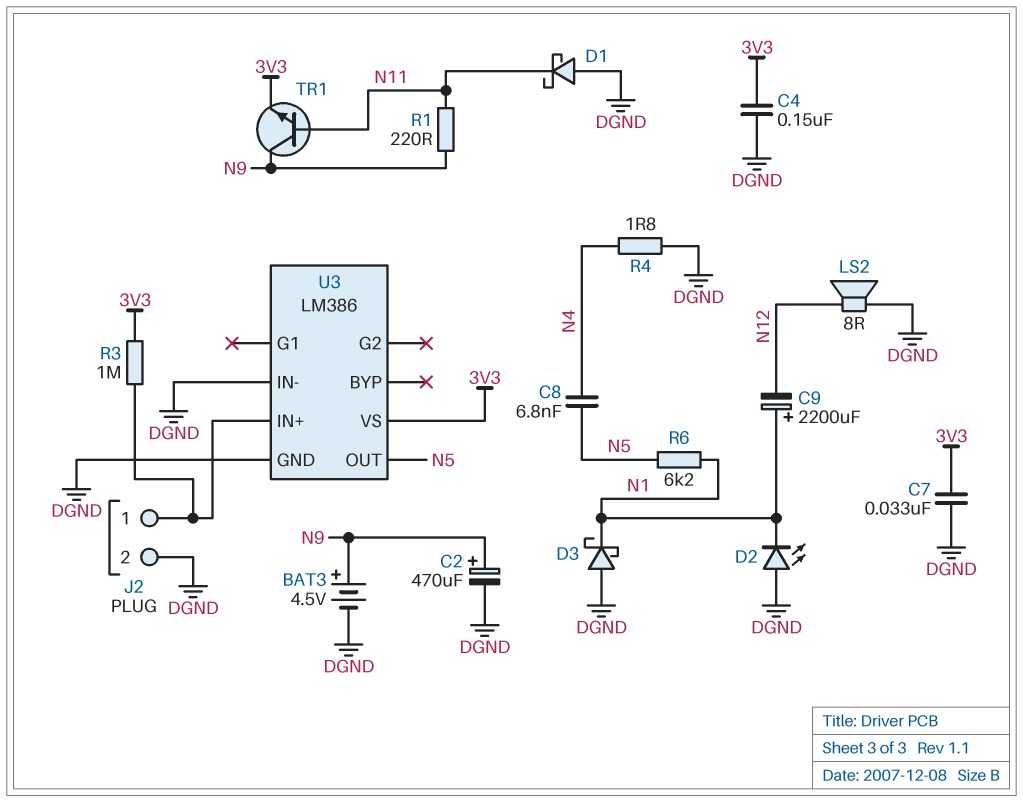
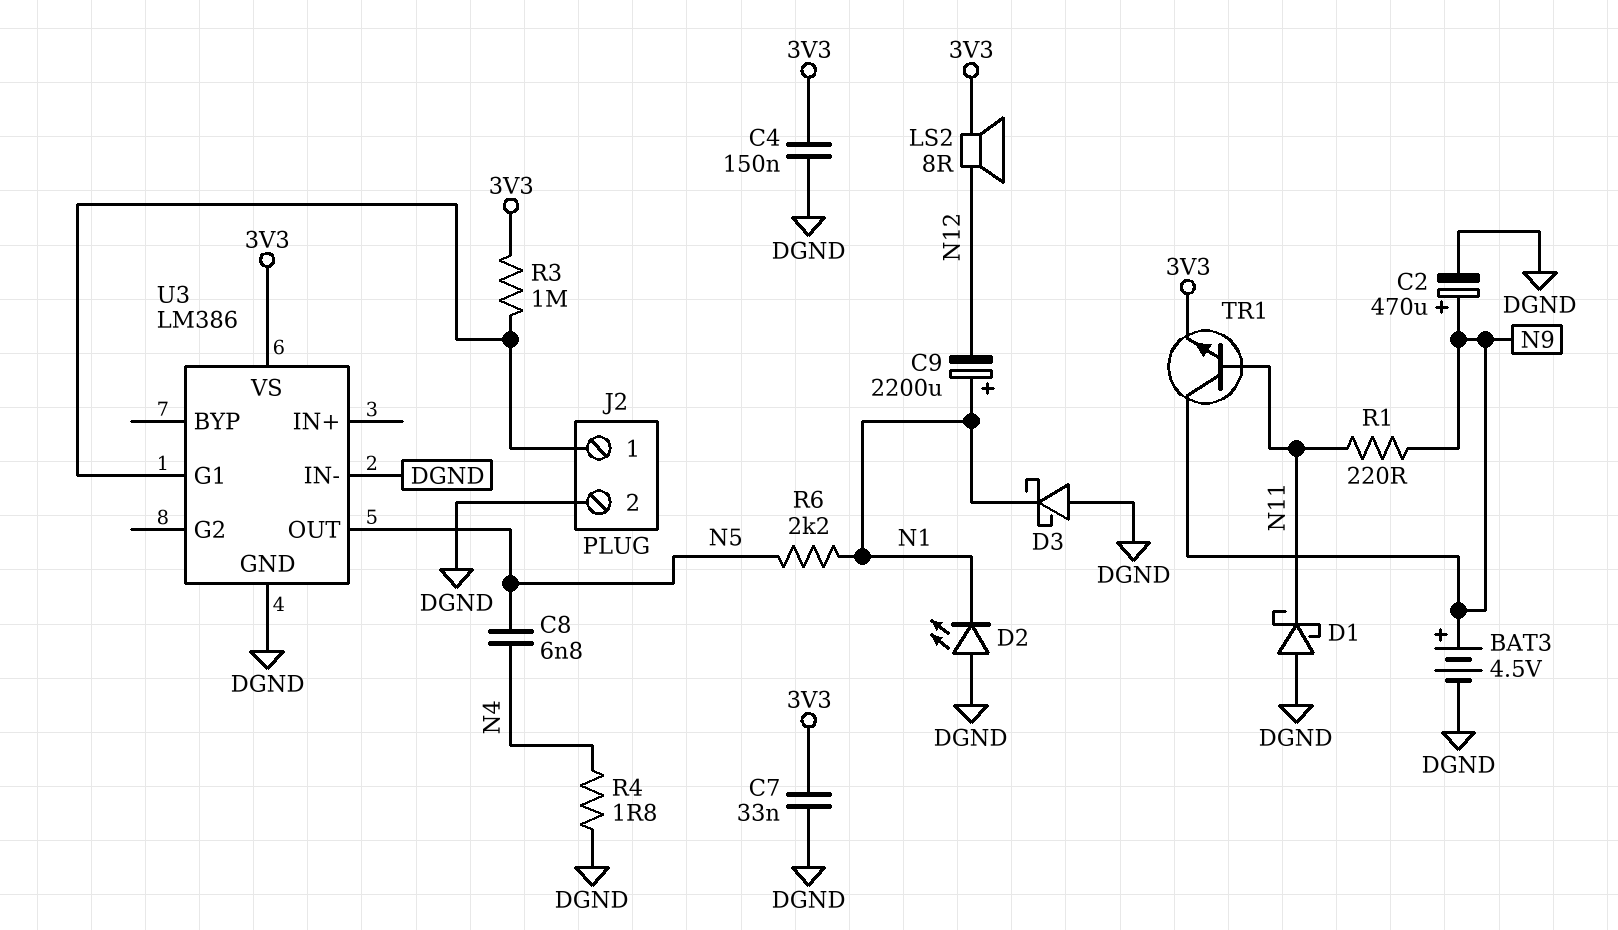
LS2: speaker 8R (DGND, N12) -> speaker 8R (3V3, N12)
R6: 6.2k (N1, N5) -> 2.2k (N1, N5)
U3 pin G1: none -> J2/1
U3 pin IN+: J2/1 -> none

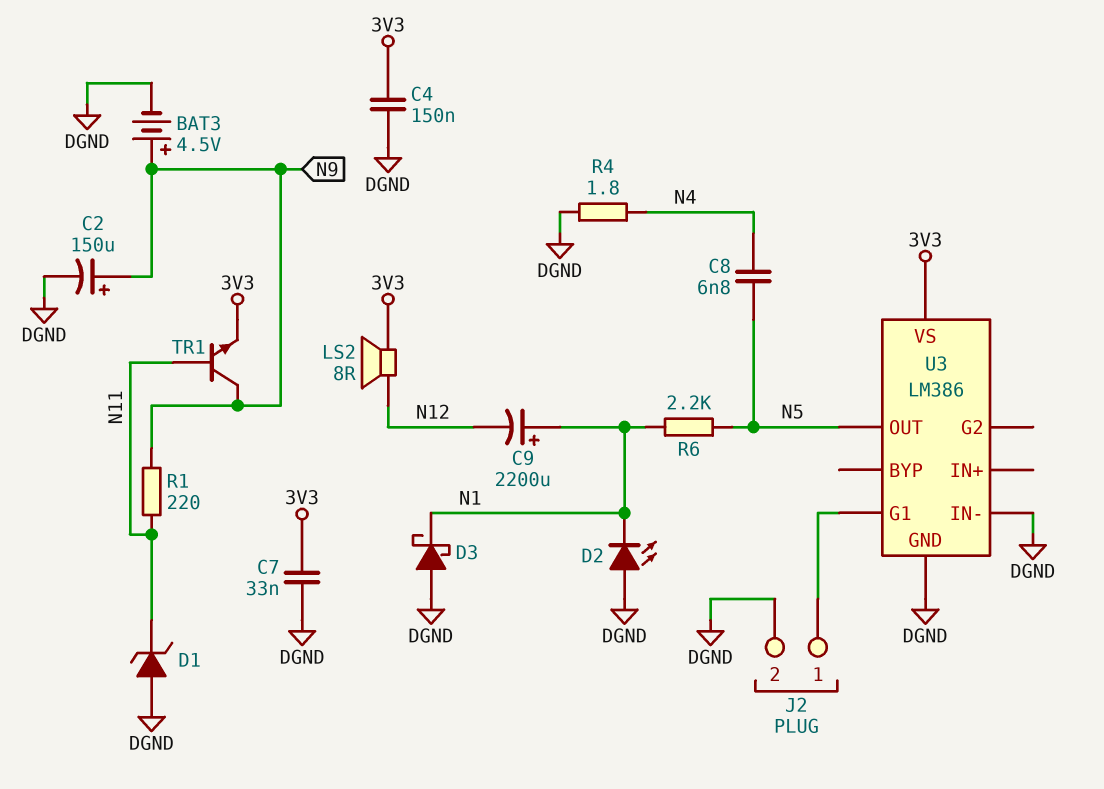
C2: 470uF (plus N9, minus DGND) -> 150uF (plus N9, minus DGND)
D1: schottky (A DGND, K N11) -> zener (A DGND, K N11)
R3: 1M (3V3, J2/1) -> none

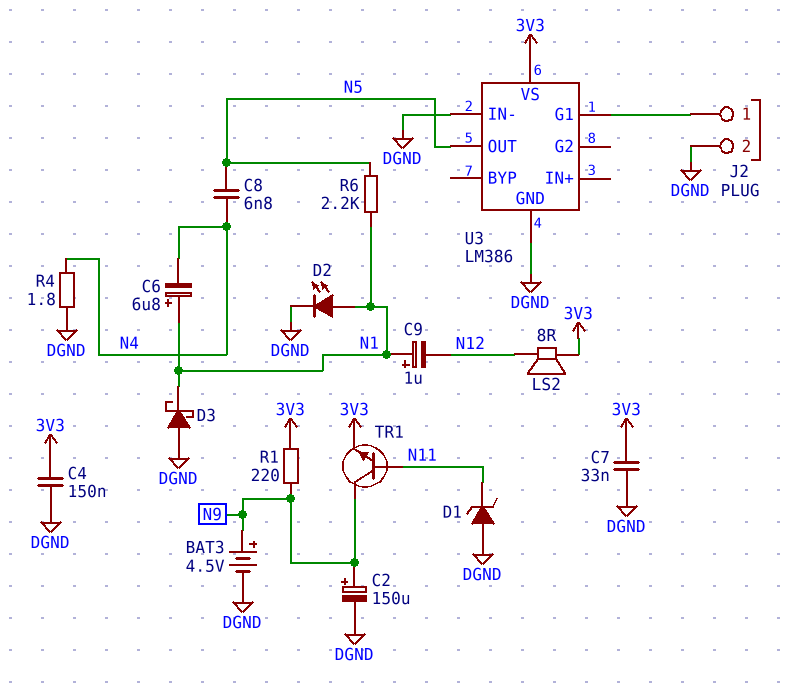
C6: none -> 6.8uF (plus N1, minus N4)
C9: 2200uF (plus N1, minus N12) -> 1uF (plus N1, minus N12)
D2: LED (A DGND, K N1) -> LED (A N1, K DGND)
R1: 220 (N9, N11) -> 220 (3V3, N9)

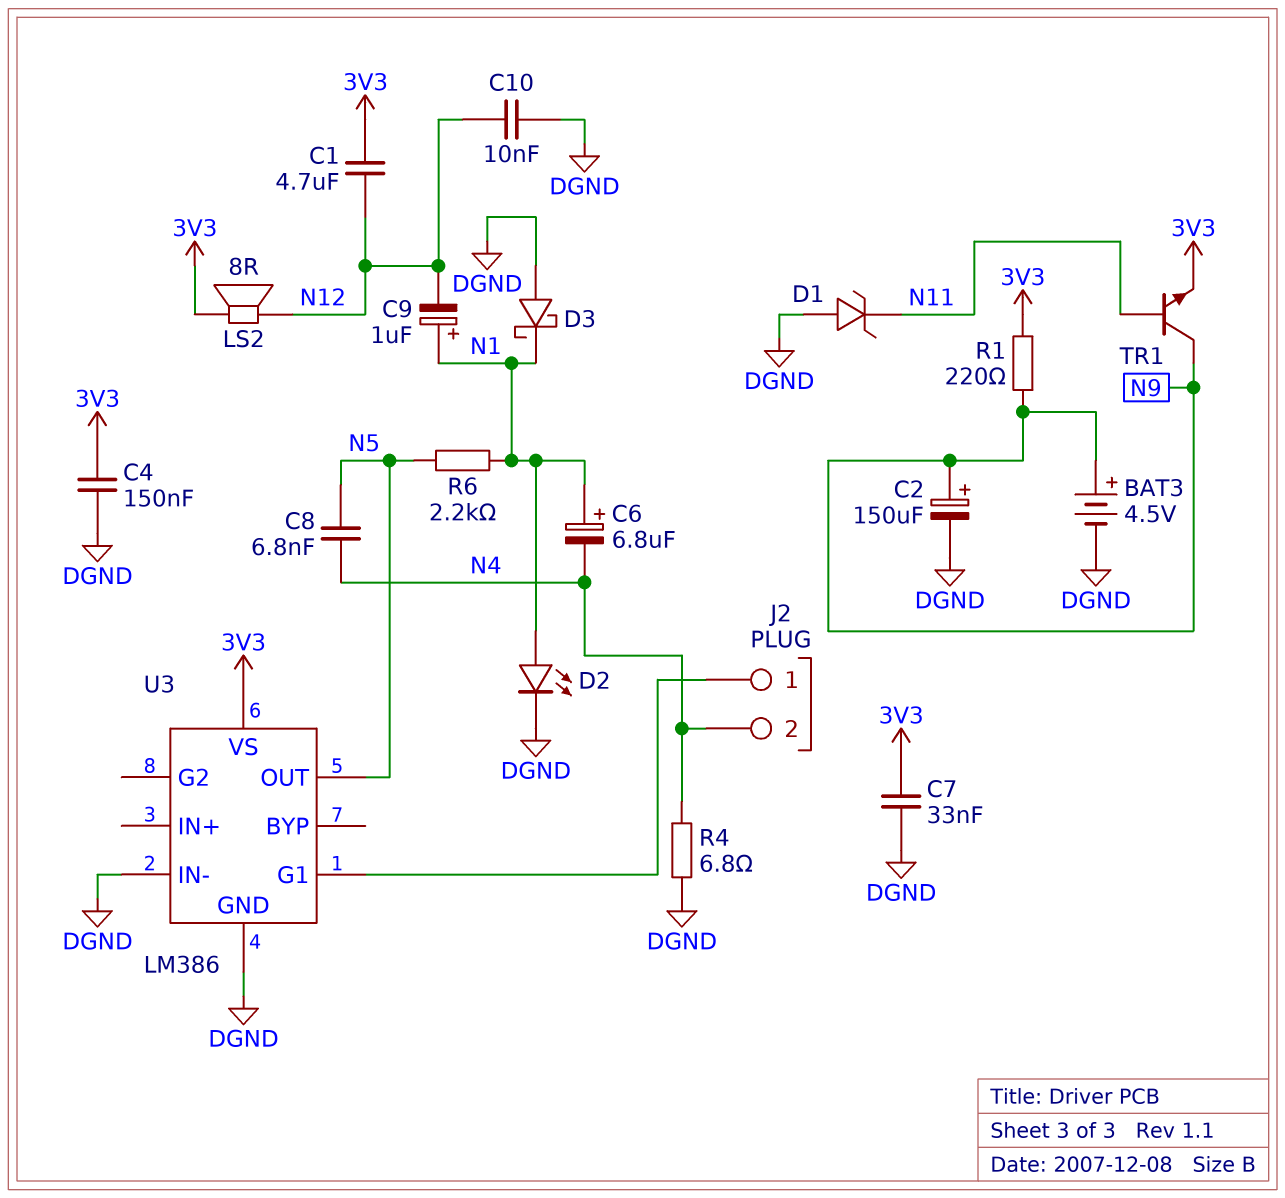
C1: none -> 4.7uF (3V3, N12)
C10: none -> 10nF (DGND, N12)
J2 pin 2: DGND -> N4
R4: 1.8 (DGND, N4) -> 6.8 (DGND, N4)

